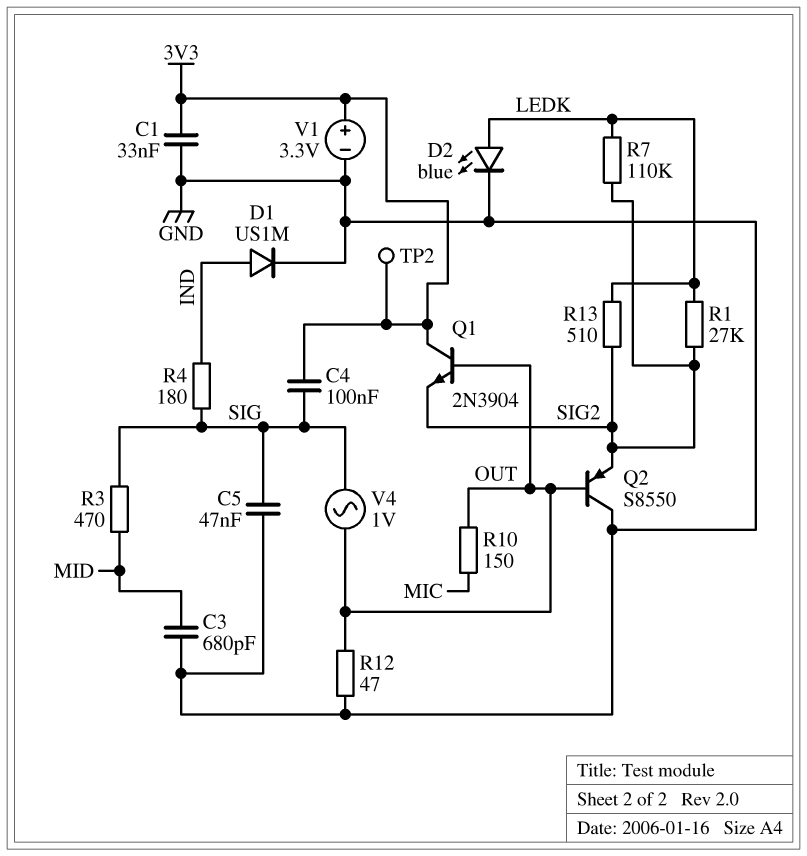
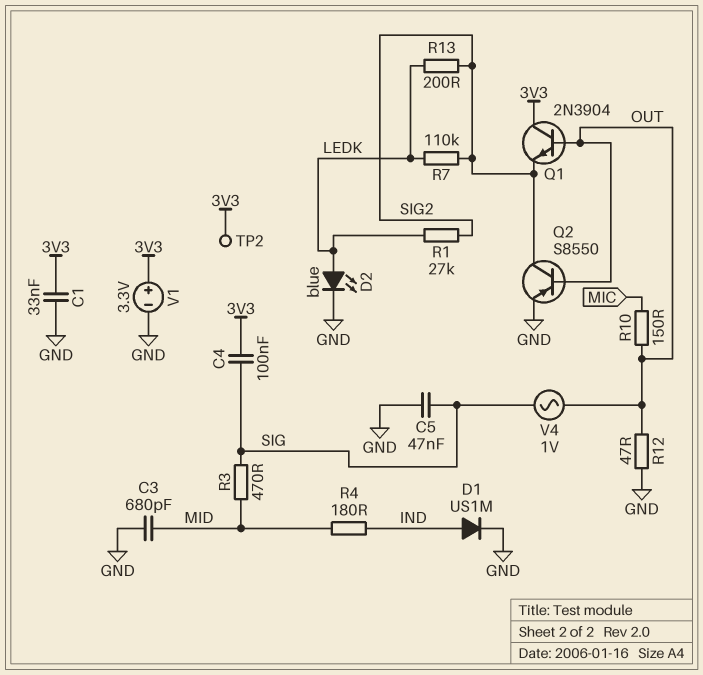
Q2: PNP S8550 (B OUT, C GND, E SIG2) -> PNP S8550 (B OUT, C SIG2, E GND)
R4: 180 (IND, SIG) -> 180 (IND, MID)
R13: 510 (LEDK, SIG2) -> 200 (LEDK, SIG2)

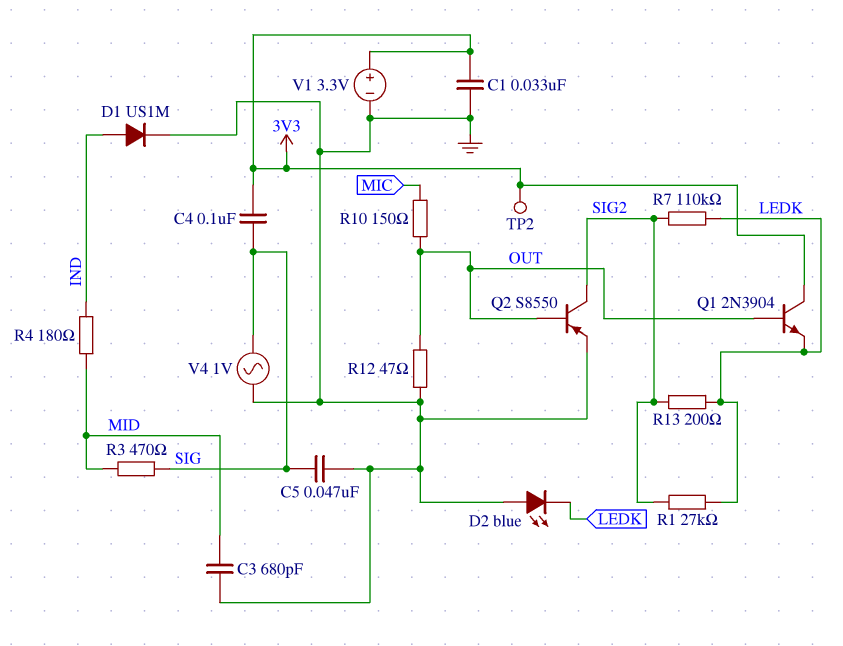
D2: LED blue (A LEDK, K GND) -> LED blue (A GND, K LEDK)
Q1: NPN 2N3904 (B OUT, C 3V3, E SIG2) -> NPN 2N3904 (B OUT, C 3V3, E LEDK)
V4: AC 1V (OUT, SIG) -> AC 1V (GND, SIG)

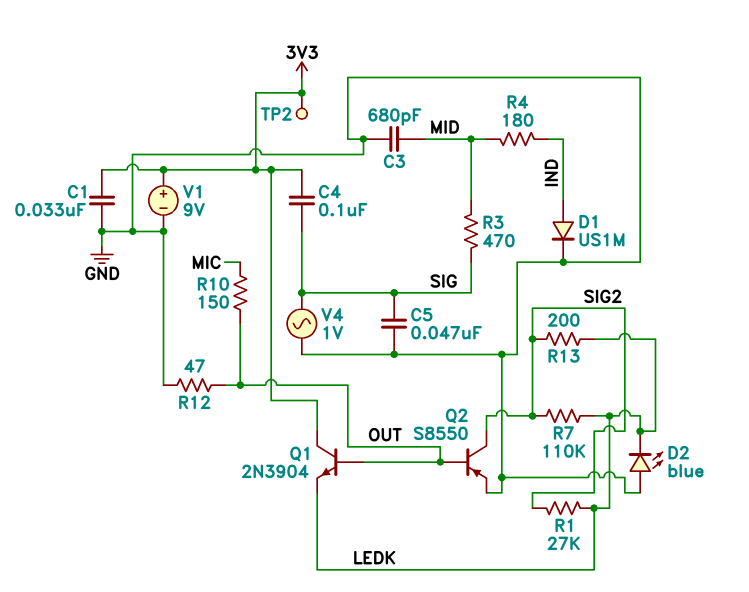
V1: 3.3V (plus 3V3, minus GND) -> 9V (plus 3V3, minus GND)

